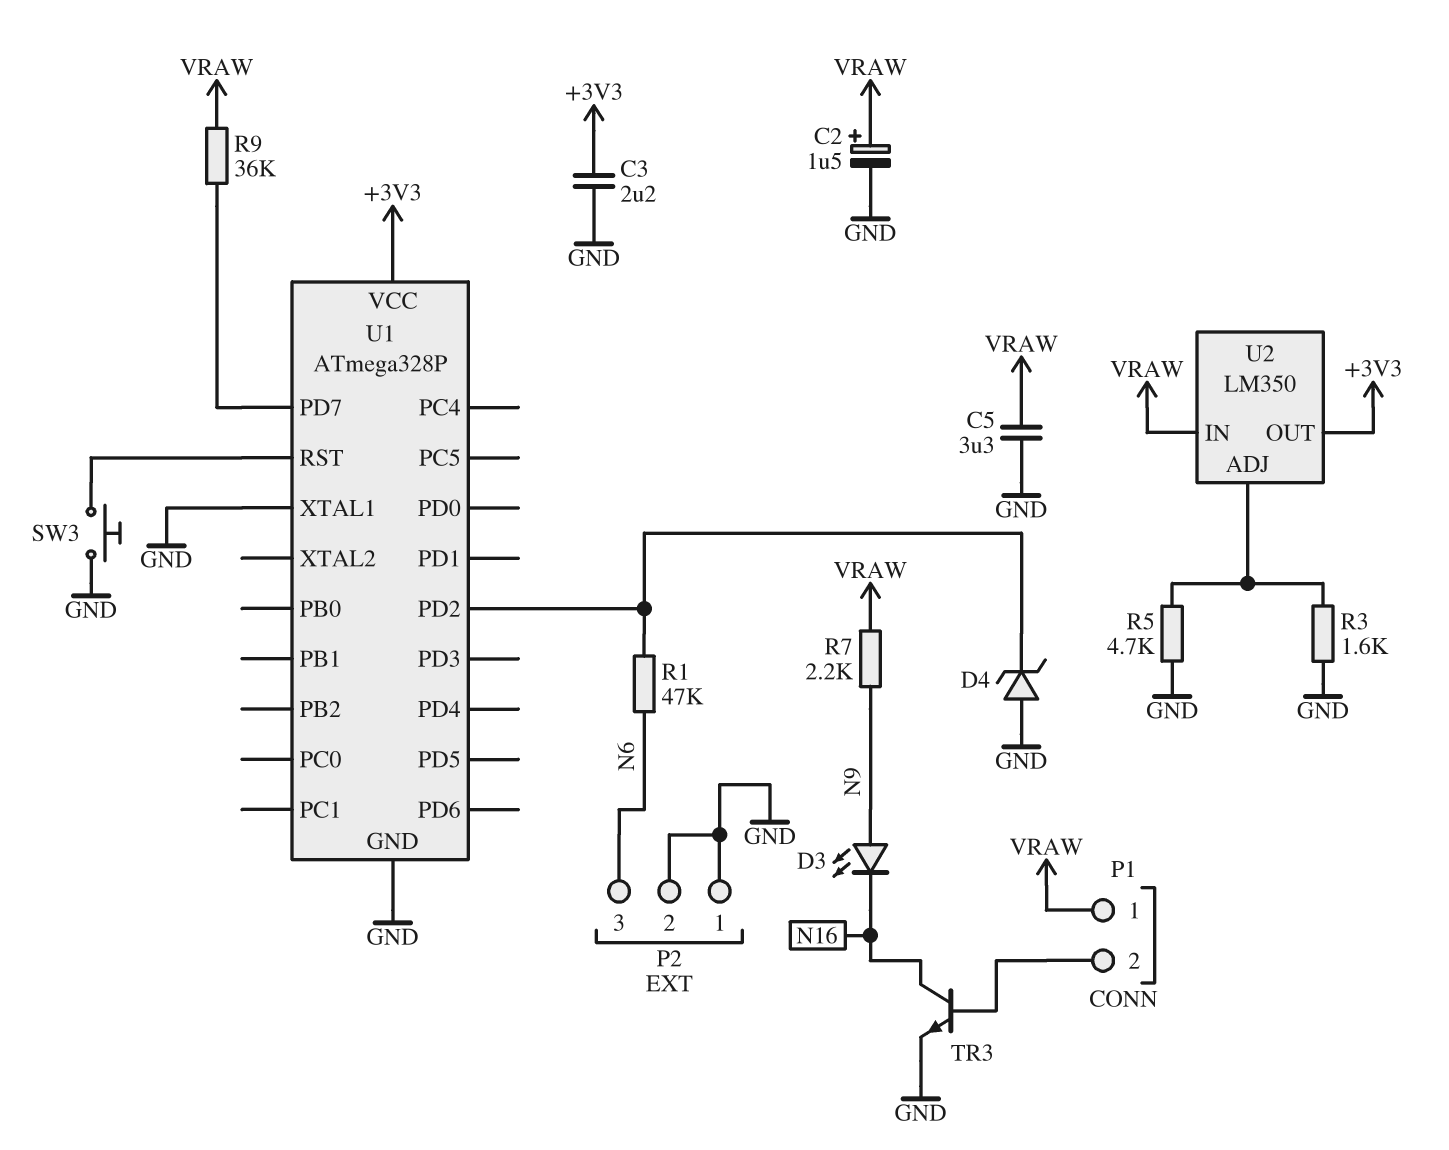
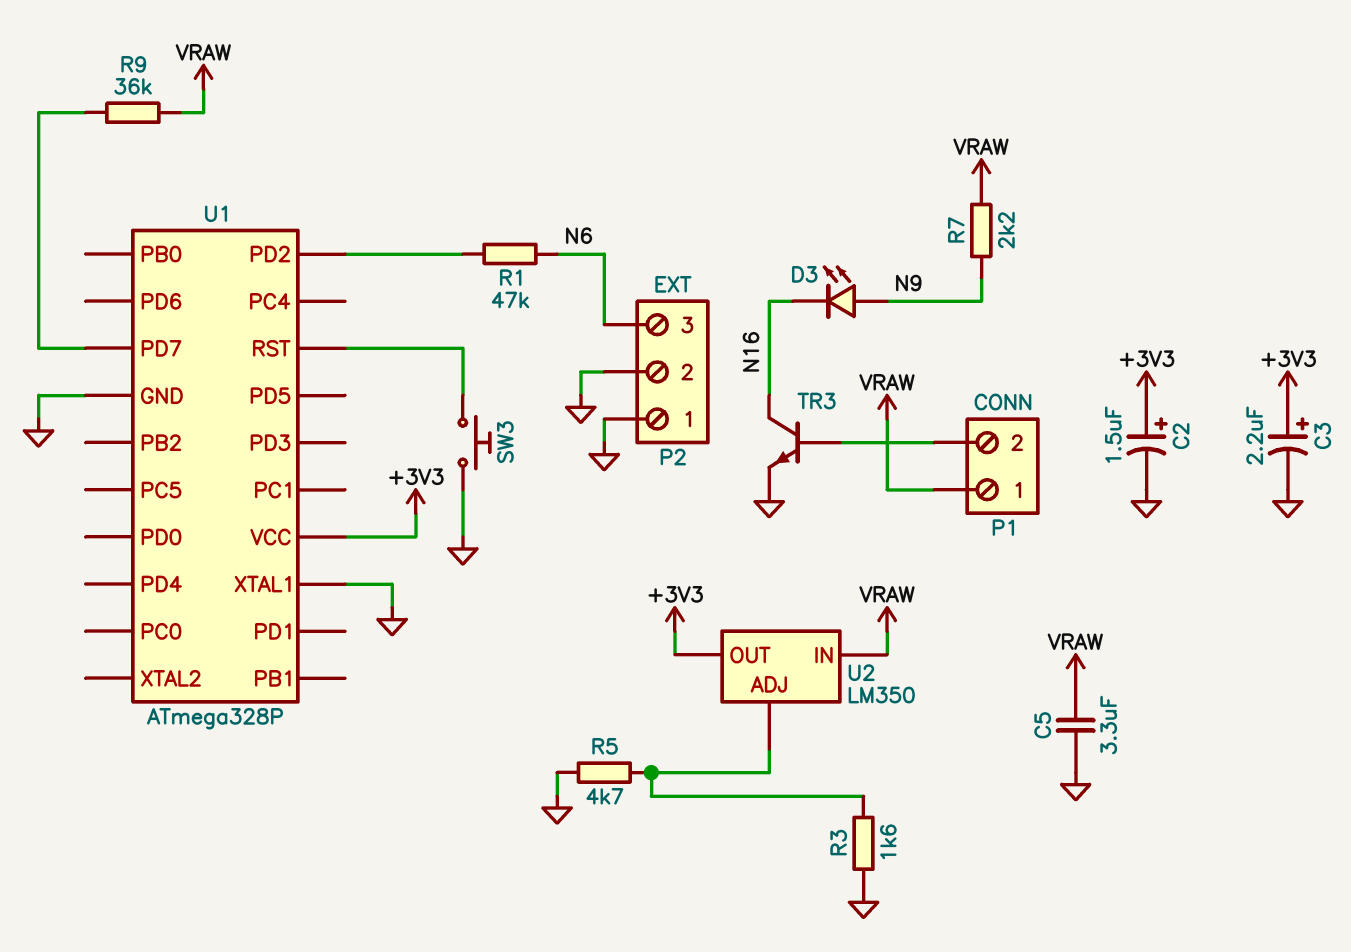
C2: 1.5uF (plus VRAW, minus GND) -> 1.5uF (plus +3V3, minus GND)
C3: 2.2uF (+3V3, GND) -> 2.2uF (plus +3V3, minus GND)
D4: zener (A GND, K U1/PD2) -> none

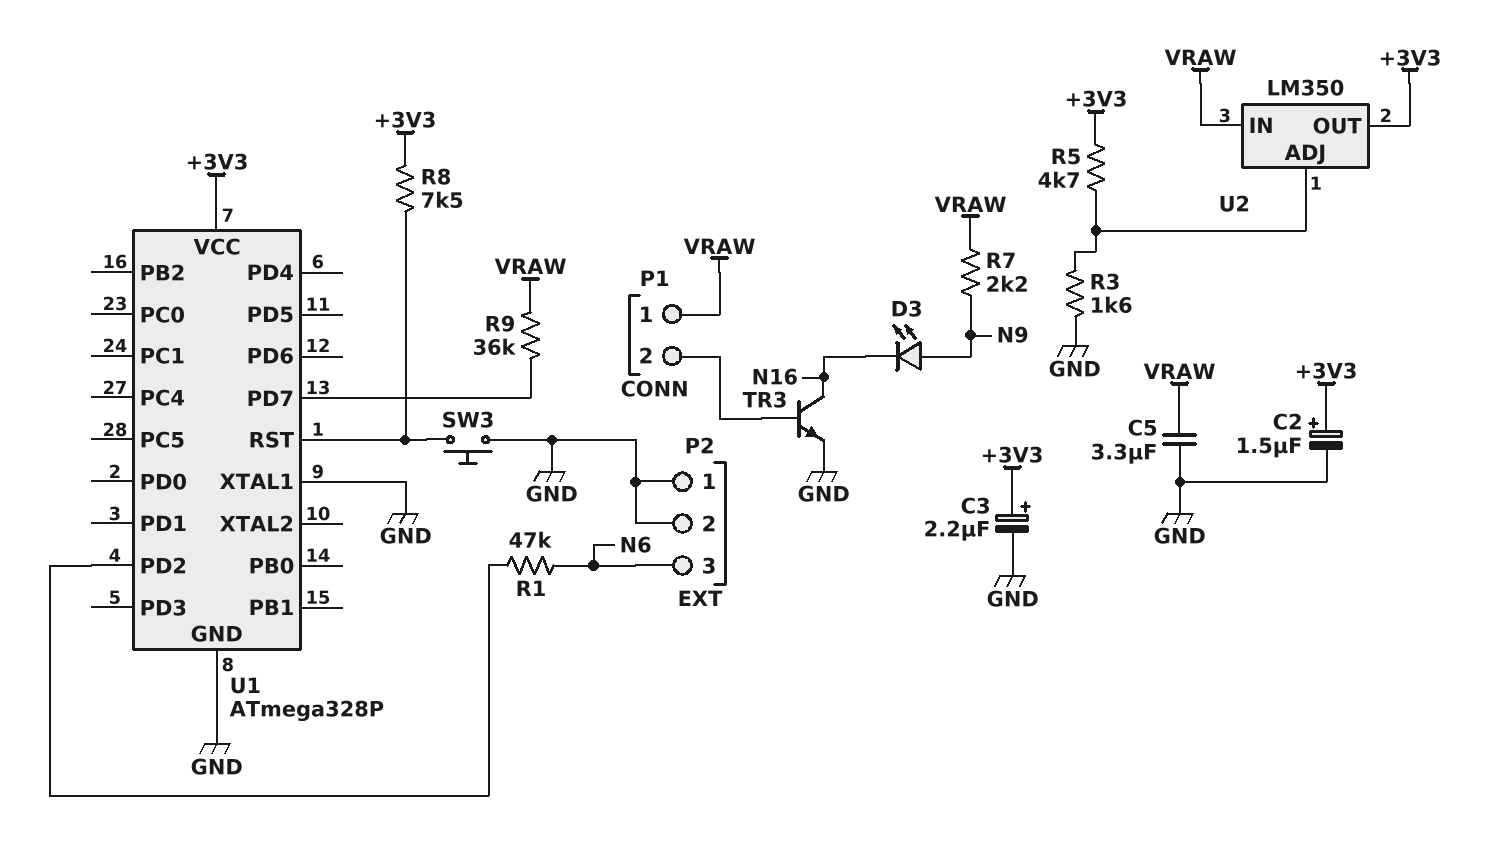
R5: 4.7k (GND, U2/ADJ) -> 4.7k (+3V3, U2/ADJ)
R8: none -> 7.5k (+3V3, U1/RST)

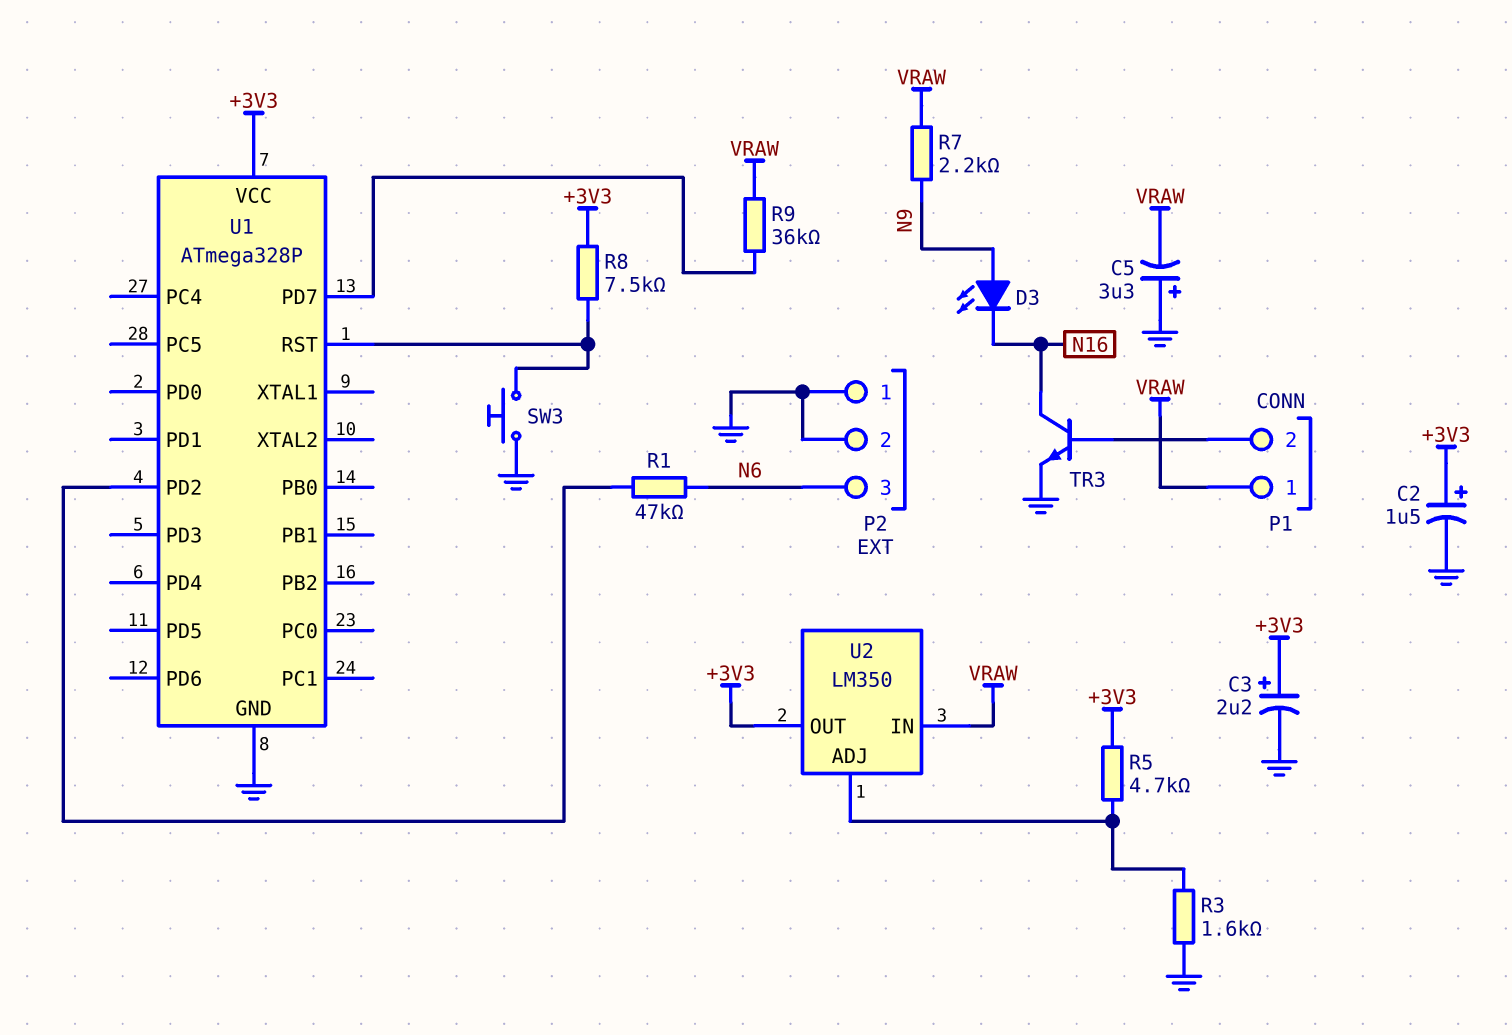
C5: 3.3uF (GND, VRAW) -> 3.3uF (plus GND, minus VRAW)
U1 pin XTAL1: GND -> none

